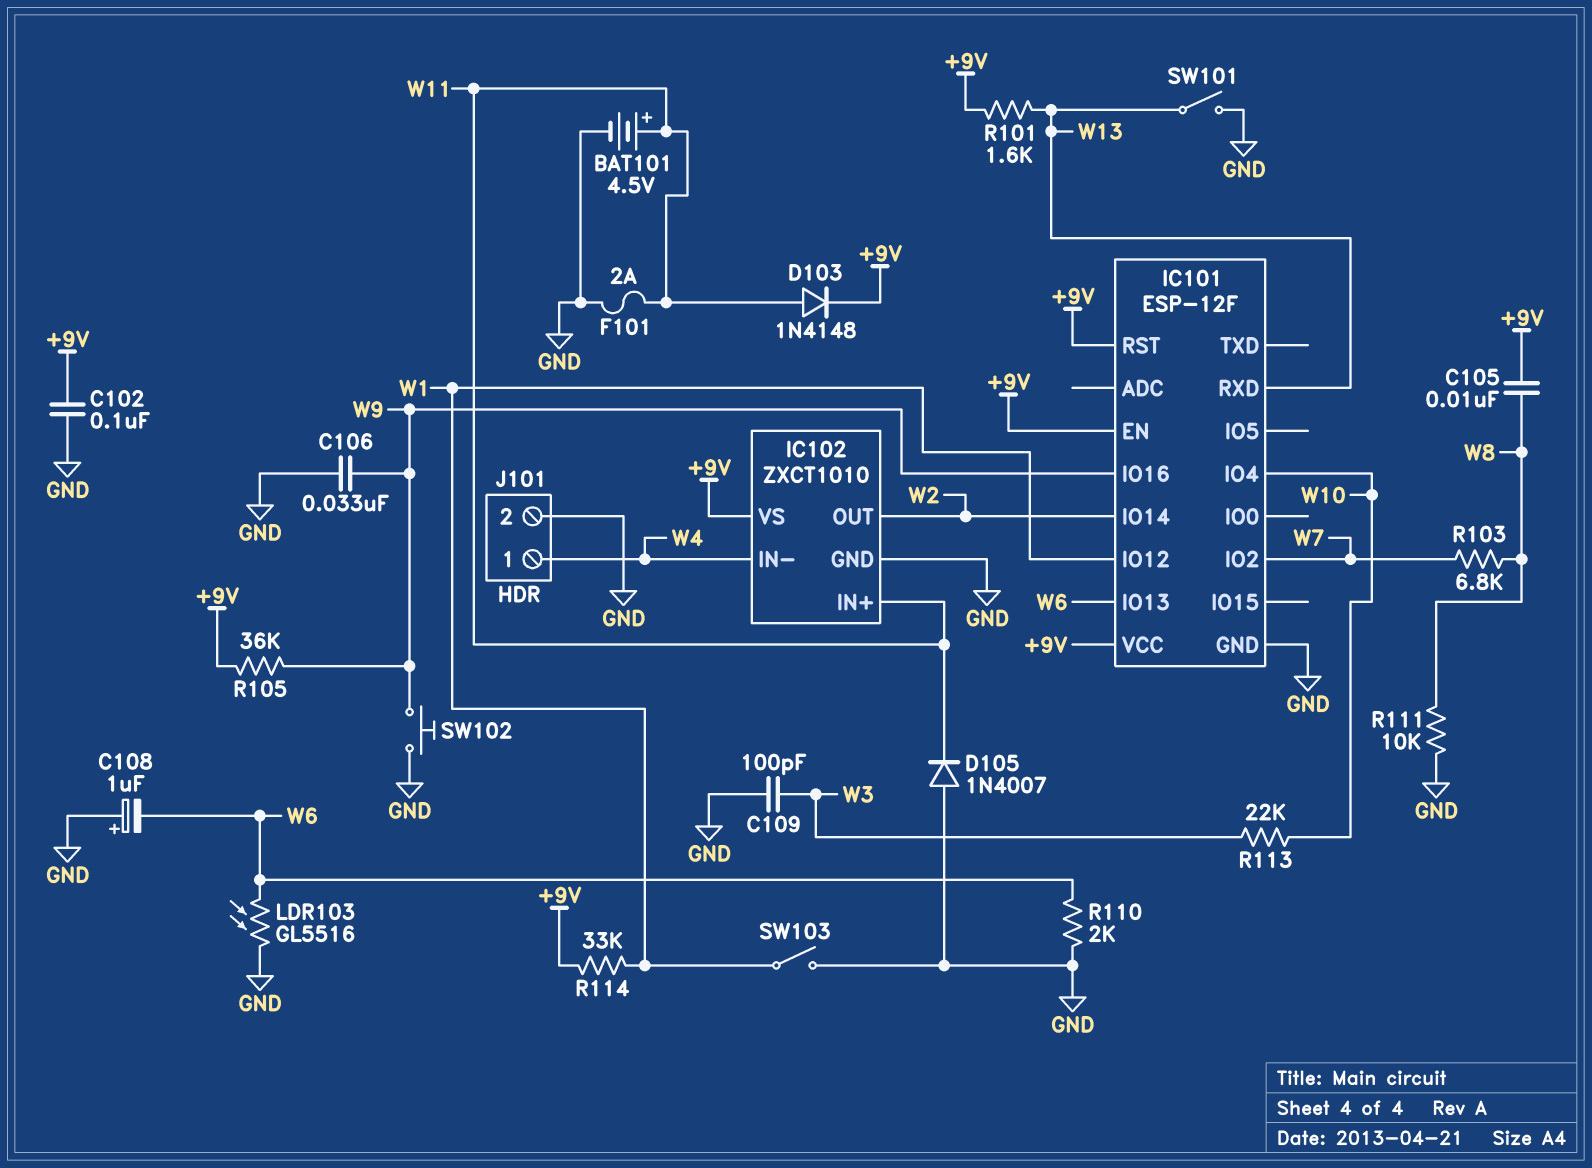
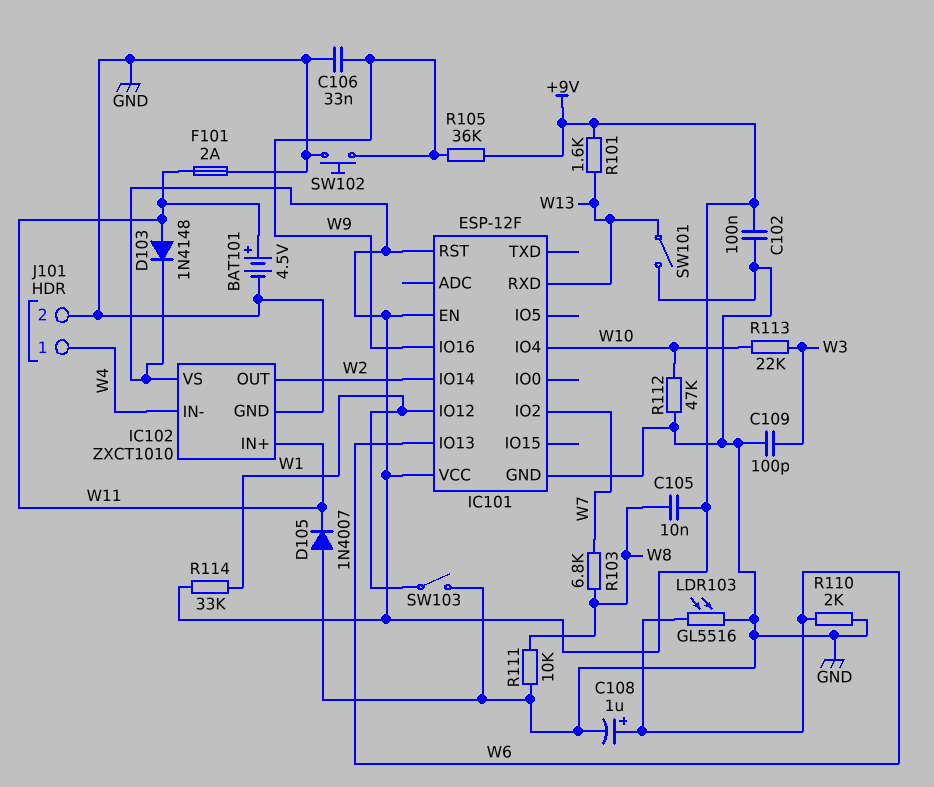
C108: 1uF (plus GND, minus W6) -> 1uF (plus W6, minus GND)
R112: none -> 47k (GND, W10)

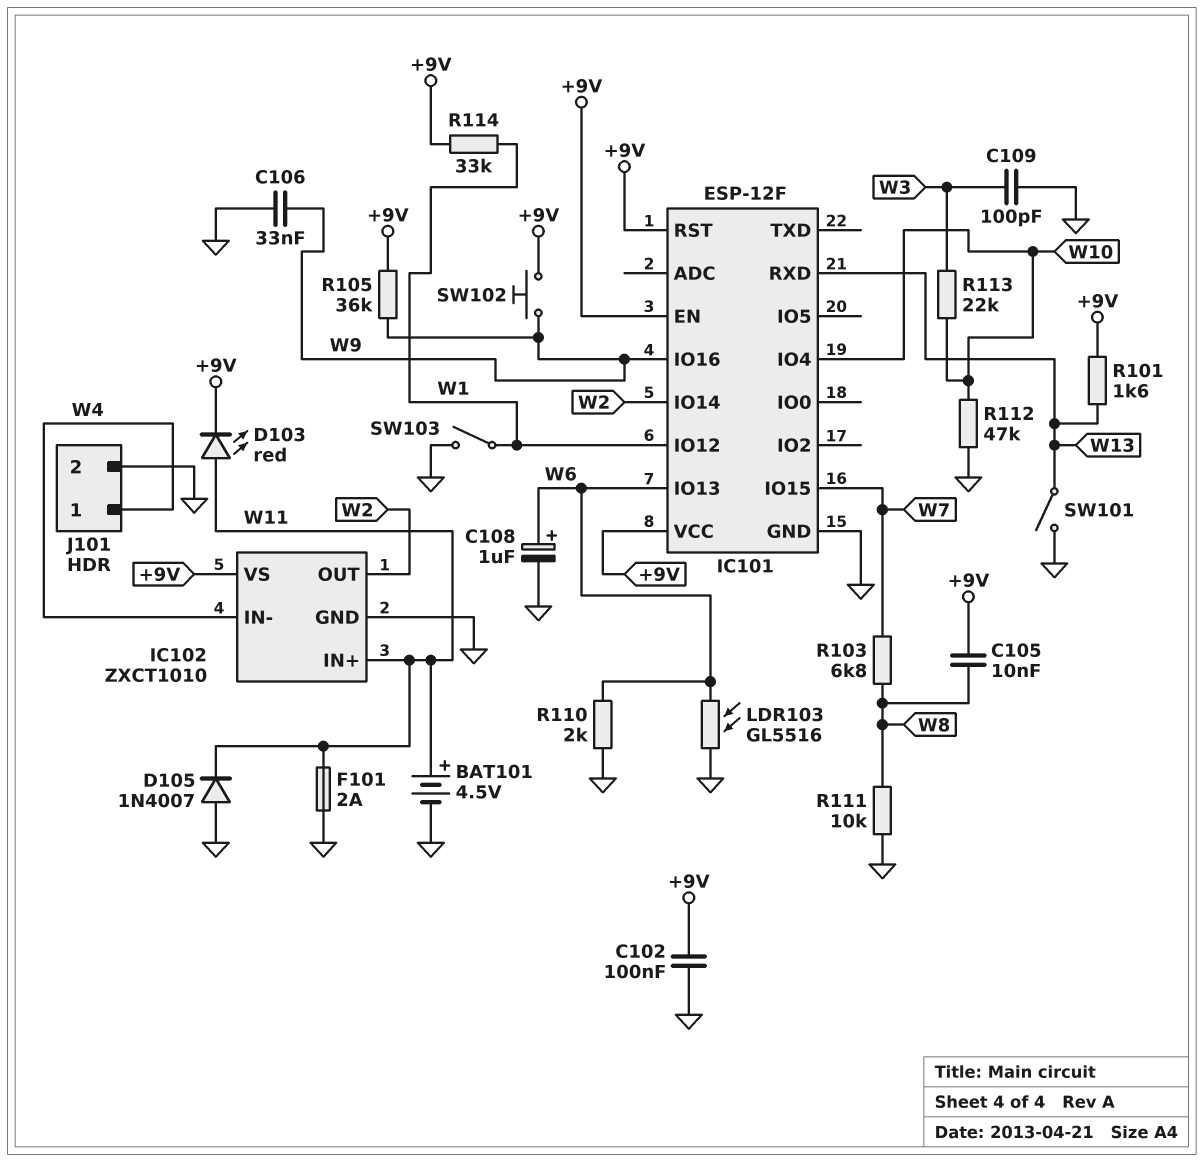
D103: diode 1N4148 (A W11, K +9V) -> LED red (A W11, K +9V)
IC101 pin IO2: W7 -> none
IC101 pin IO15: none -> W7
SW102: button (GND, W9) -> button (+9V, W9)

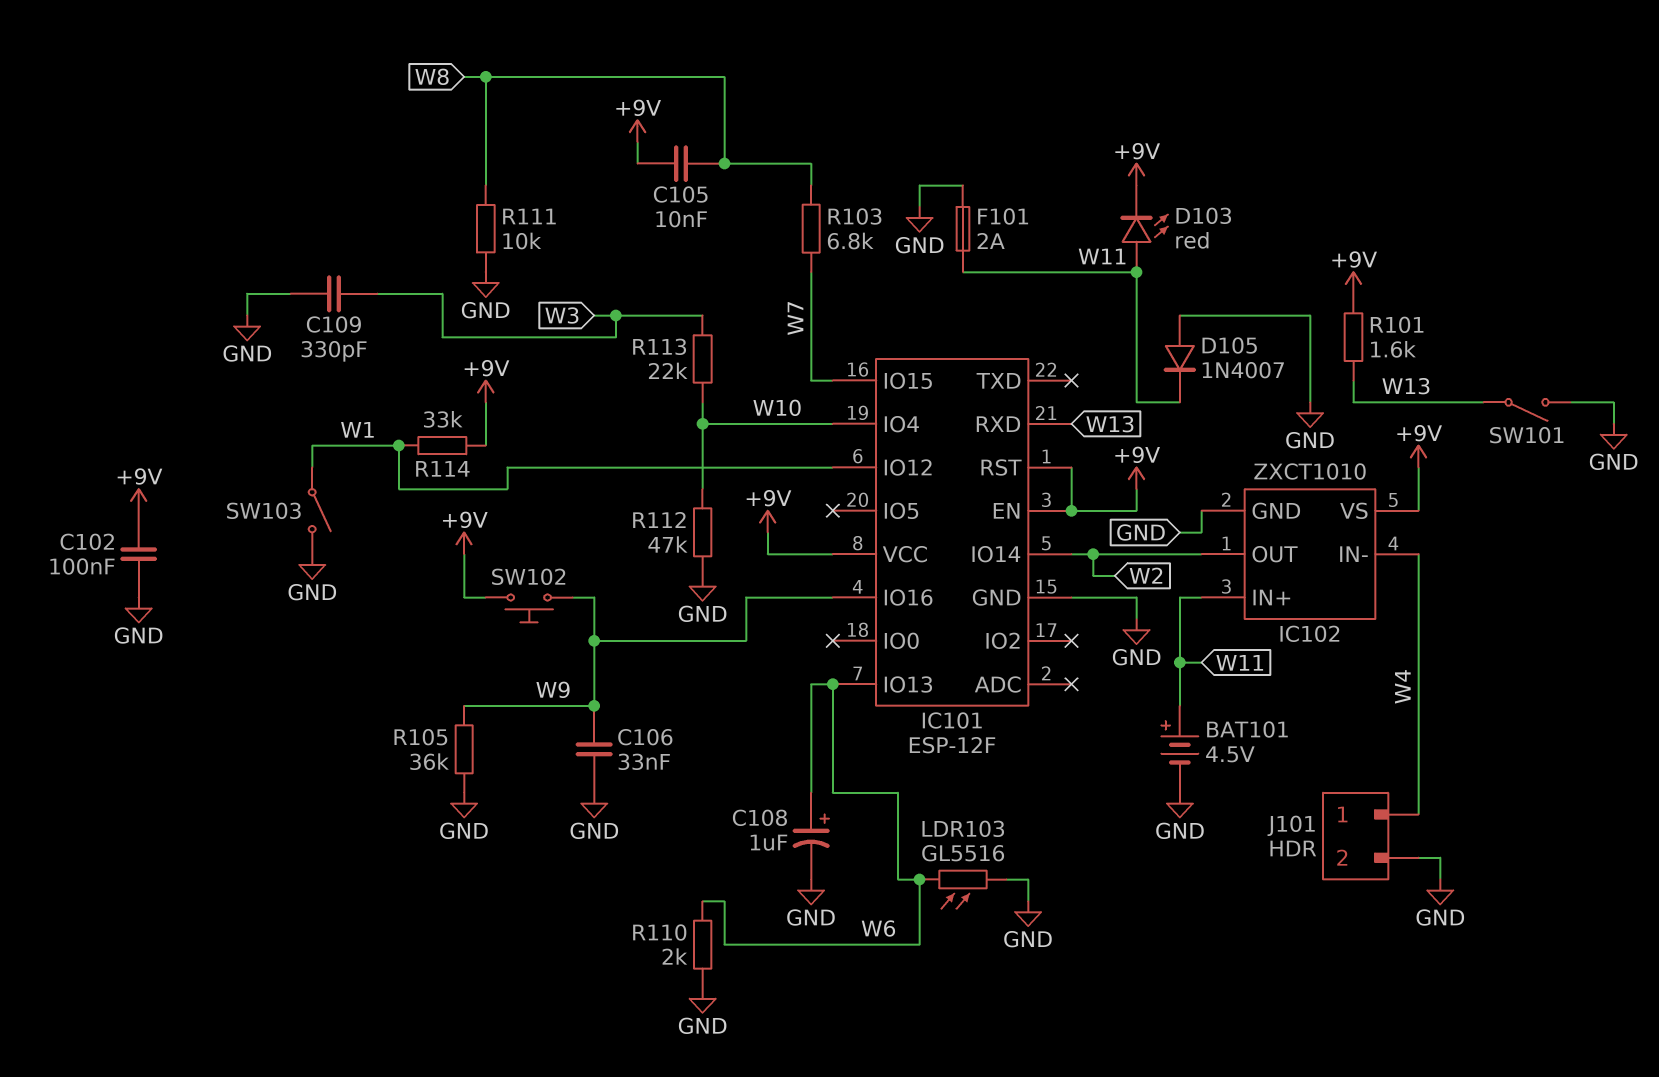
C109: 100pF (GND, W3) -> 330pF (GND, W3)
R105: 36k (+9V, W9) -> 36k (GND, W9)

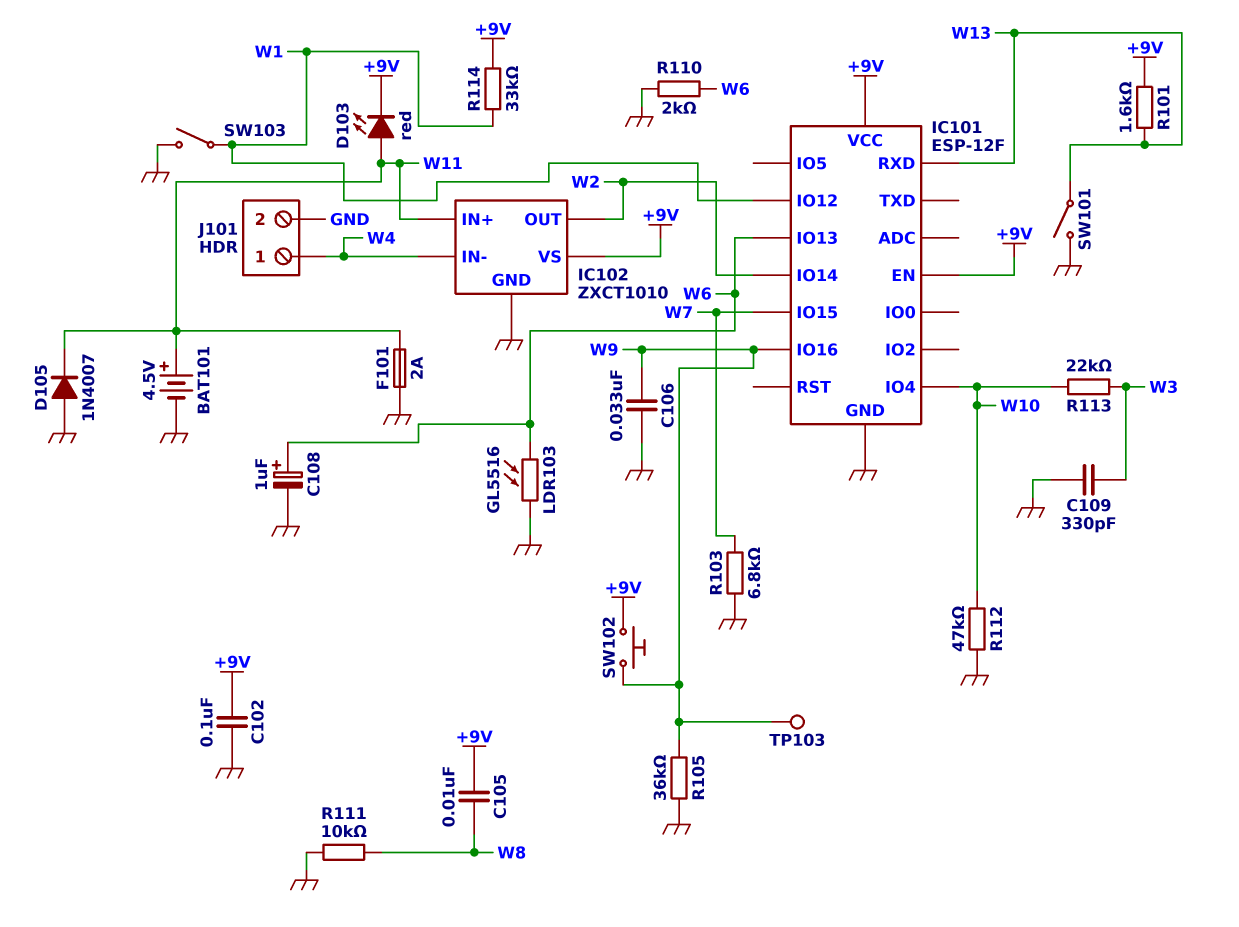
IC101 pin RST: +9V -> none
R103: 6.8k (W7, W8) -> 6.8k (GND, W7)
TP103: none -> test point (W9)

